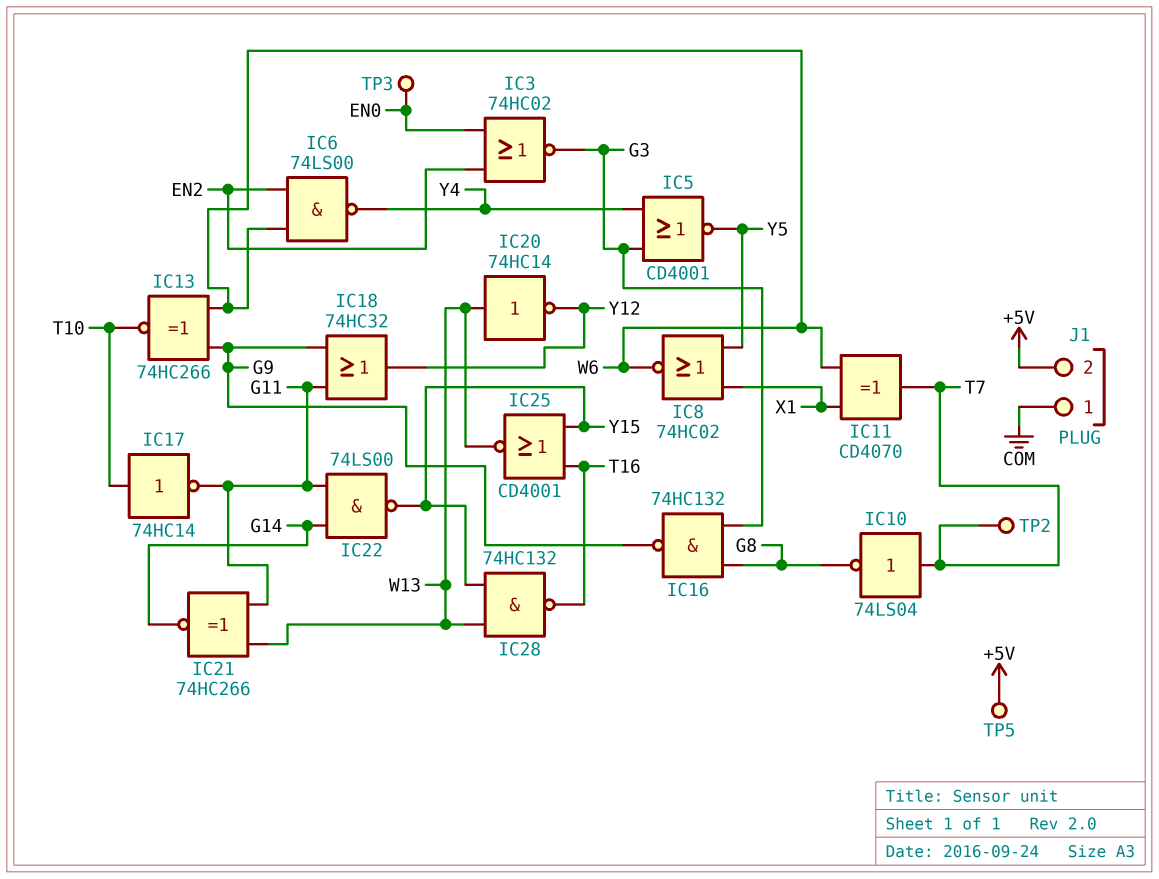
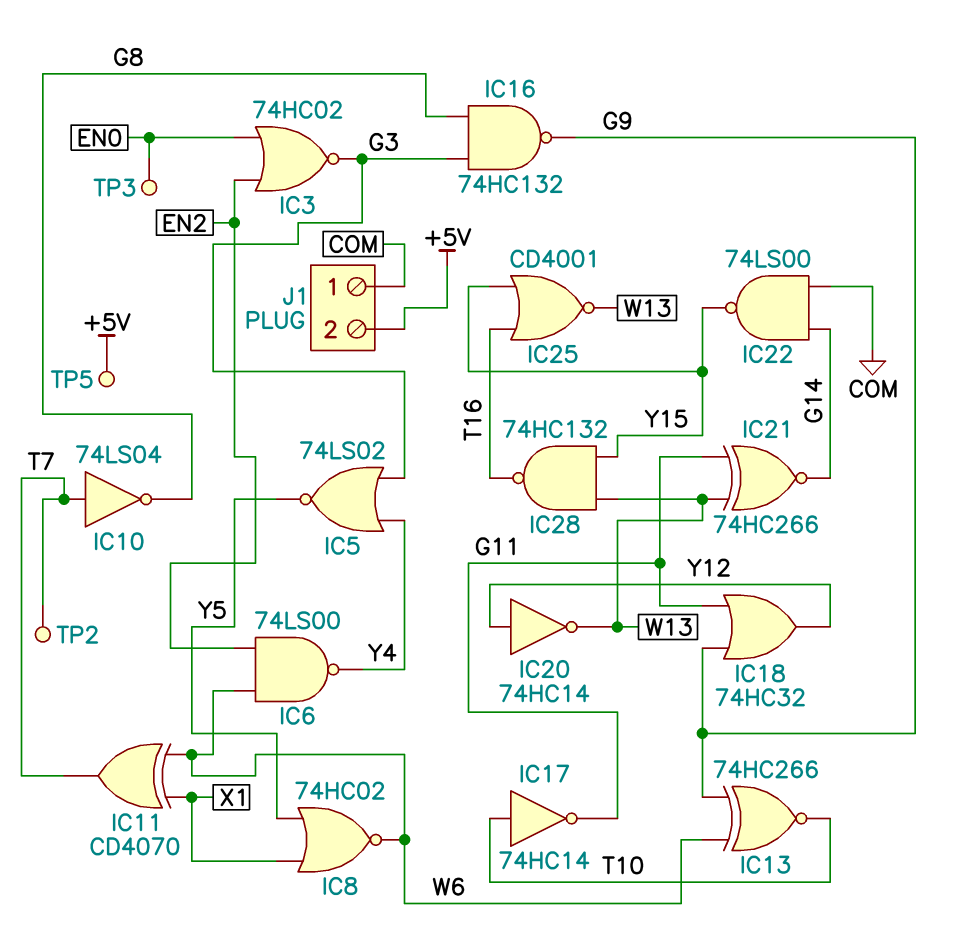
IC5: NOR CD4001 (in G3, in Y4, out Y5) -> NOR 74LS02 (in G3, in Y4, out Y5)
IC20: NOT 74HC14 (in W13, out Y12) -> NOT 74HC14 (in Y12, out W13)
IC22: NAND 74LS00 (in G11, in G14, out Y15) -> NAND 74LS00 (in COM, in G14, out Y15)

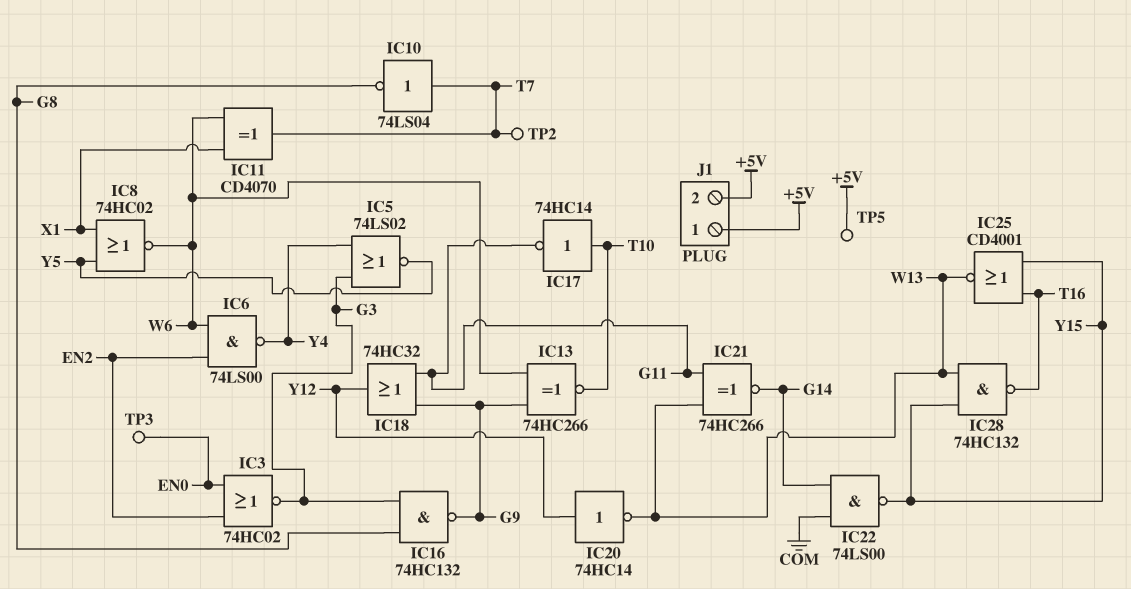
J1 pin 1: COM -> +5V

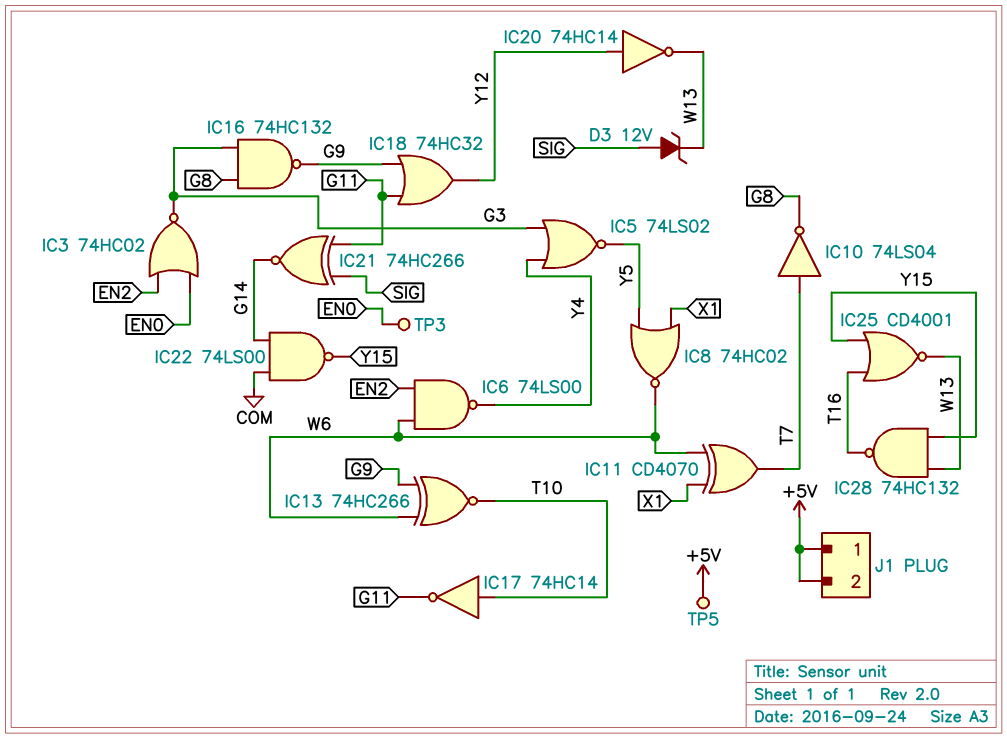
D3: none -> zener 12V (A SIG, K W13)
IC21: XNOR 74HC266 (in G11, in W13, out G14) -> XNOR 74HC266 (in G11, in SIG, out G14)
TP2: test point (T7) -> none

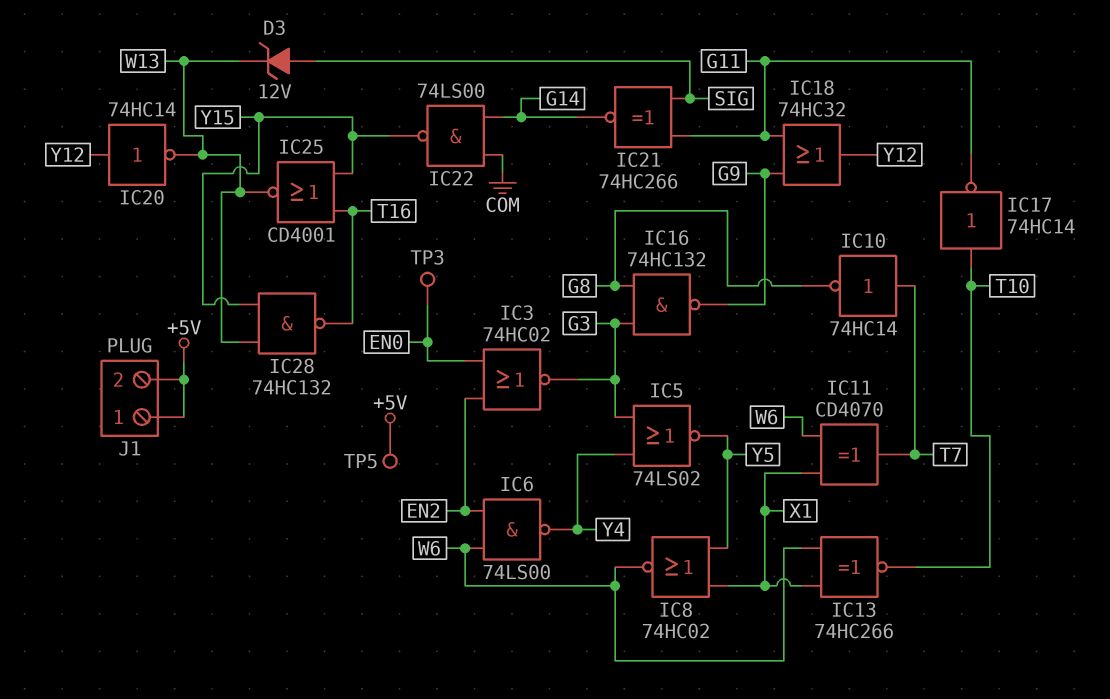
IC10: NOT 74LS04 (in T7, out G8) -> NOT 74HC14 (in T7, out G8)
IC13: XNOR 74HC266 (in G9, in W6, out T10) -> XNOR 74HC266 (in W6, in X1, out T10)

